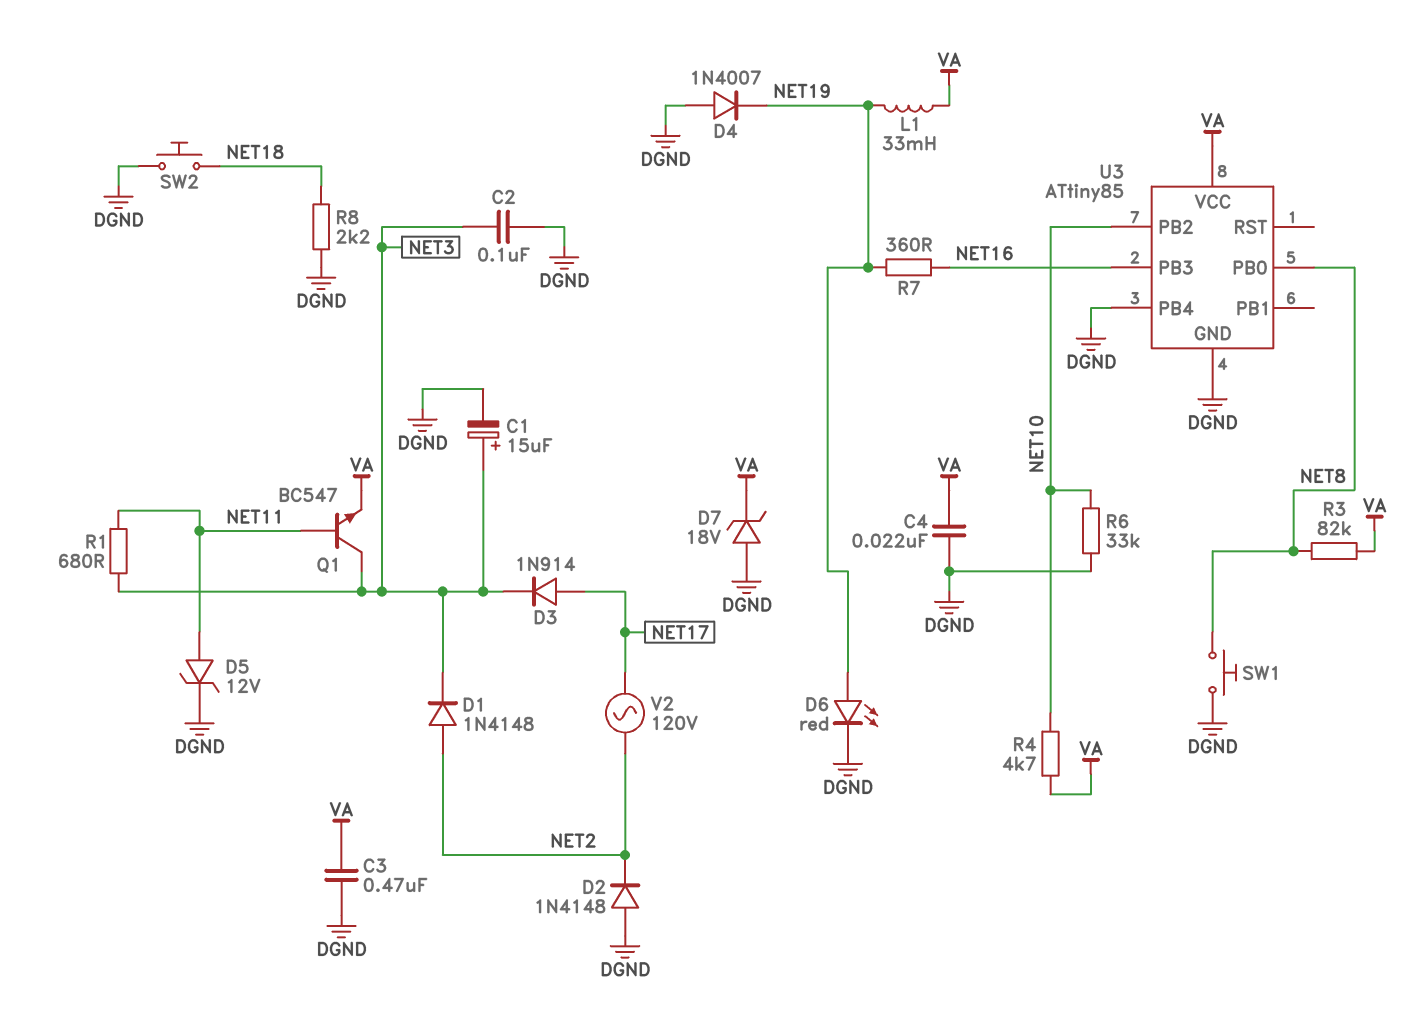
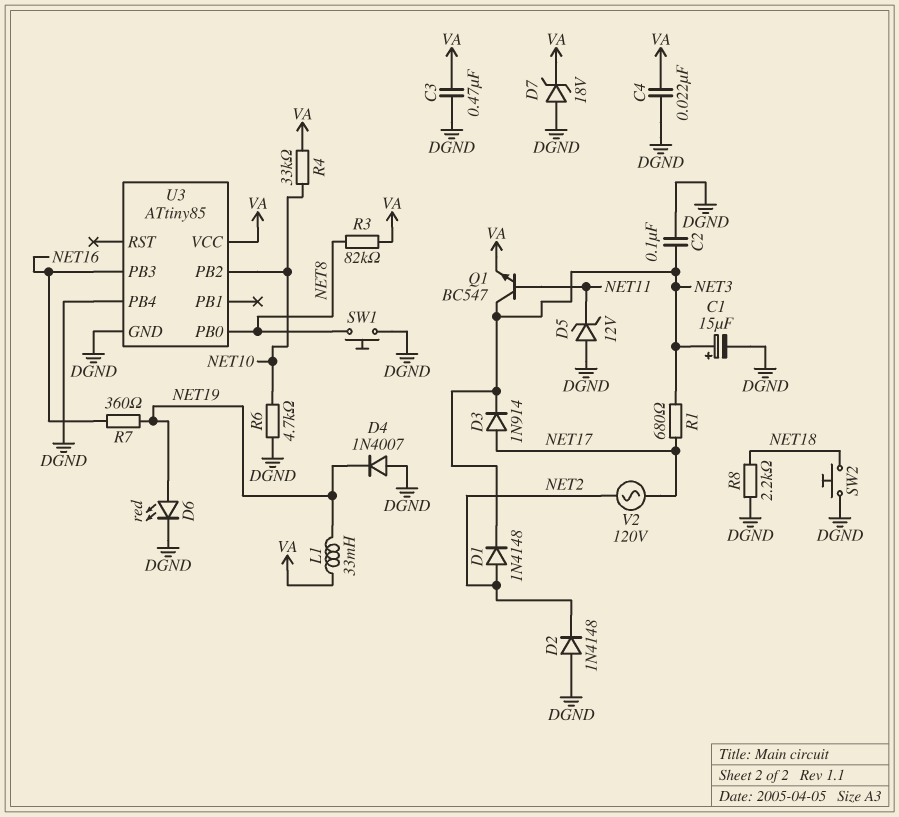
D5: zener 12V (A NET11, K DGND) -> zener 12V (A DGND, K NET11)
R1: 680 (NET3, NET11) -> 680 (NET3, NET17)
R4: 4.7k (NET10, VA) -> 33k (NET10, VA)
R6: 33k (DGND, NET10) -> 4.7k (DGND, NET10)

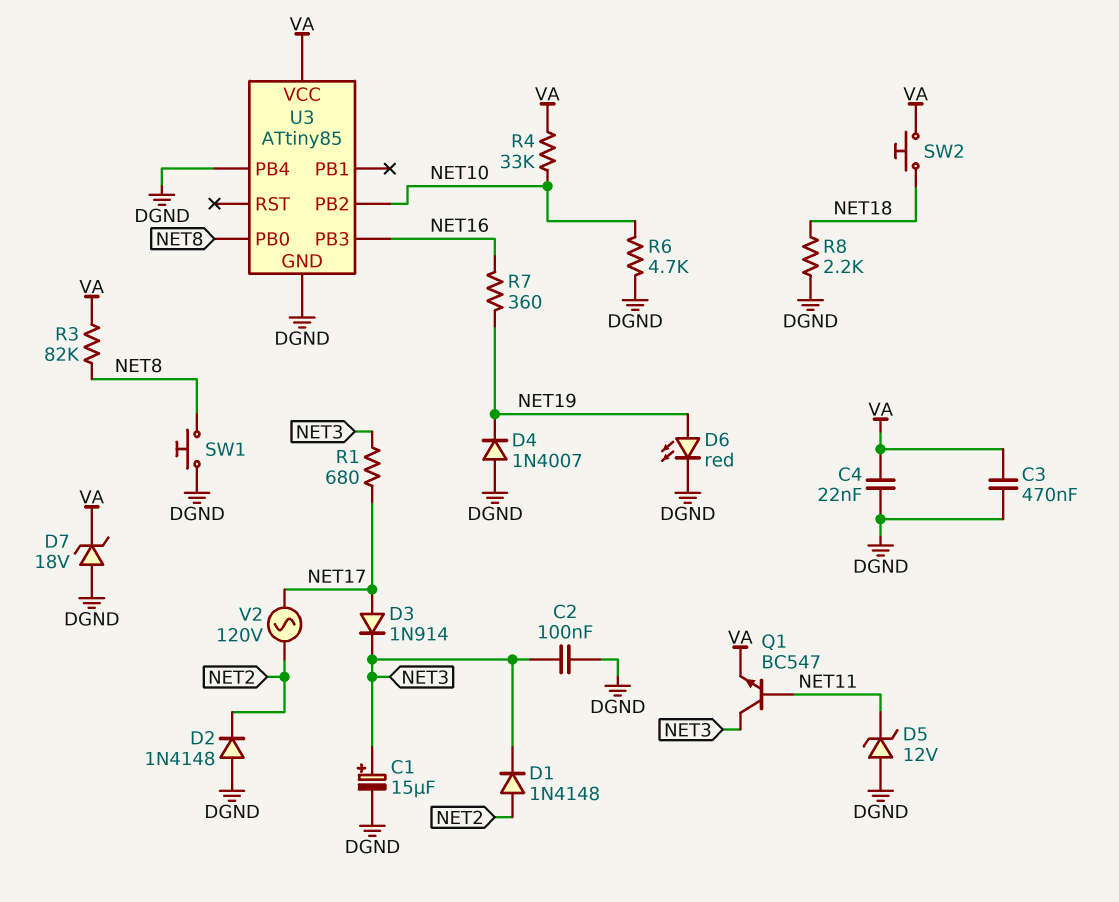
L1: 33mH (NET19, VA) -> none
SW2: button (DGND, NET18) -> button (NET18, VA)

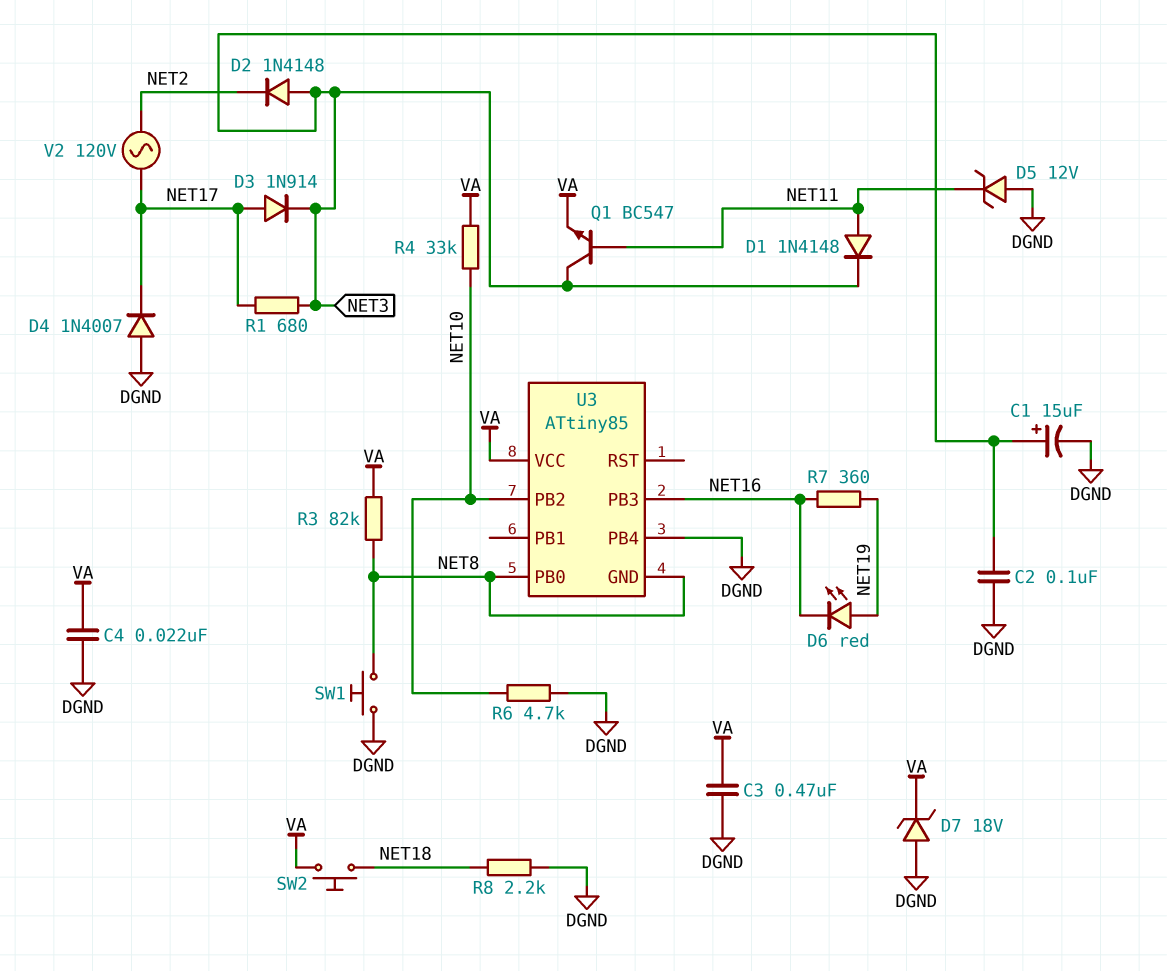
D1: diode 1N4148 (A NET2, K NET3) -> diode 1N4148 (A NET11, K NET3)
D2: diode 1N4148 (A DGND, K NET2) -> diode 1N4148 (A NET3, K NET2)
D4: diode 1N4007 (A DGND, K NET19) -> diode 1N4007 (A DGND, K NET17)
D6: LED red (A NET19, K DGND) -> LED red (A NET19, K NET16)
U3 pin GND: DGND -> NET8

